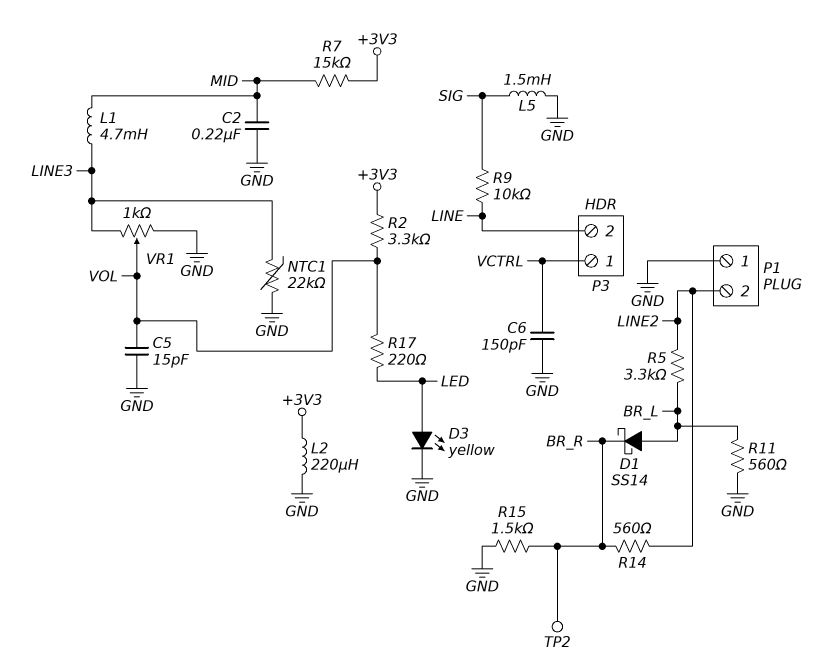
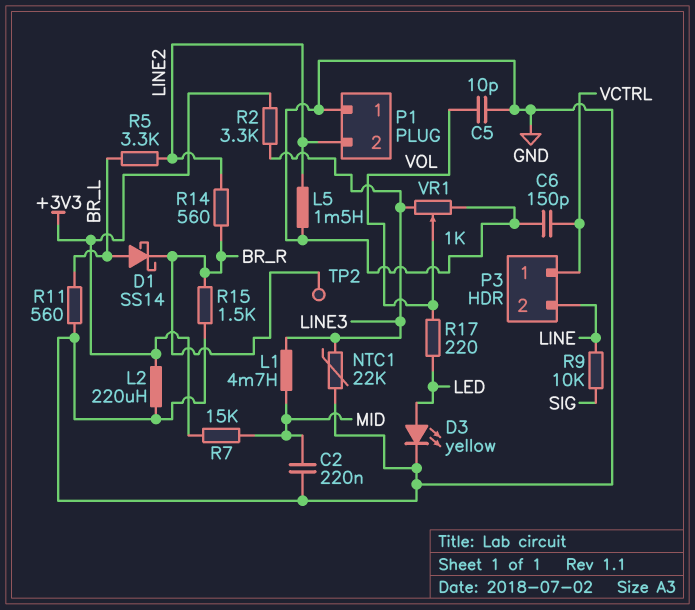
C5: 15pF (GND, VOL) -> 10pF (GND, VOL)
L5: 1.5mH (GND, SIG) -> 1.5mH (GND, LINE2)
R2: 3.3k (+3V3, VOL) -> 3.3k (+3V3, LINE3)

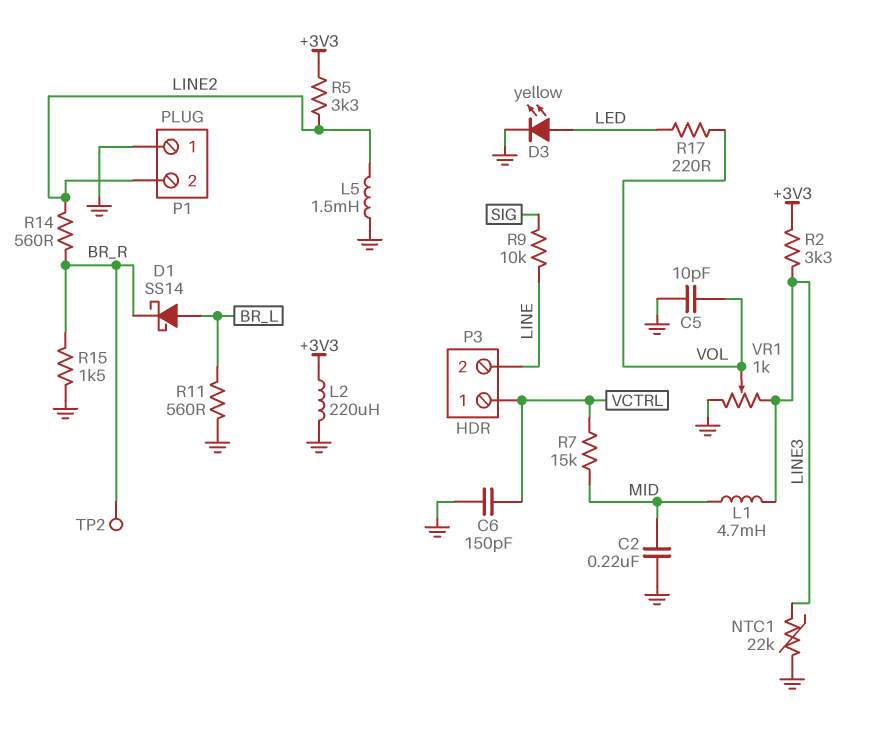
R5: 3.3k (BR_L, LINE2) -> 3.3k (+3V3, LINE2)
R7: 15k (+3V3, MID) -> 15k (MID, VCTRL)

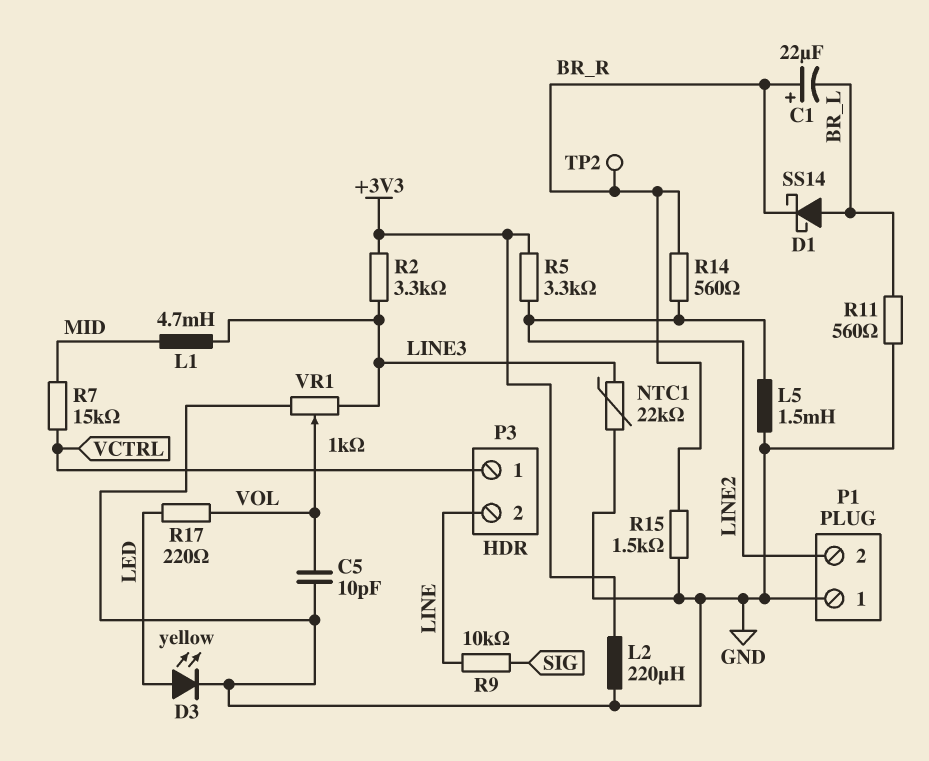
C1: none -> 22uF (plus BR_R, minus BR_L)
C2: 220nF (GND, MID) -> none
C6: 150pF (GND, VCTRL) -> none

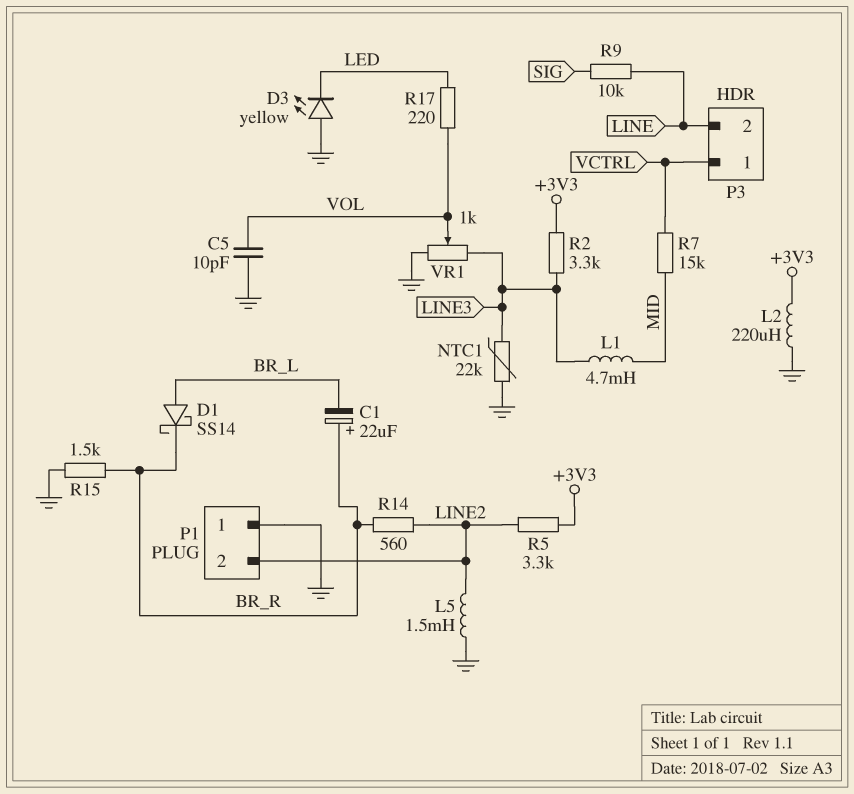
D3: LED yellow (A LED, K GND) -> LED yellow (A GND, K LED)
R11: 560 (BR_L, GND) -> none
TP2: test point (BR_R) -> none

